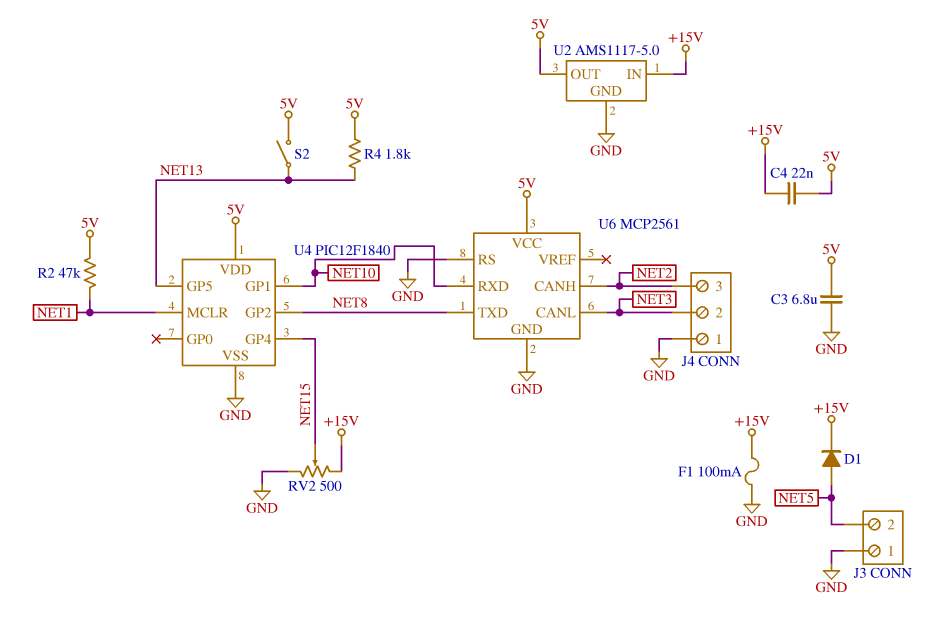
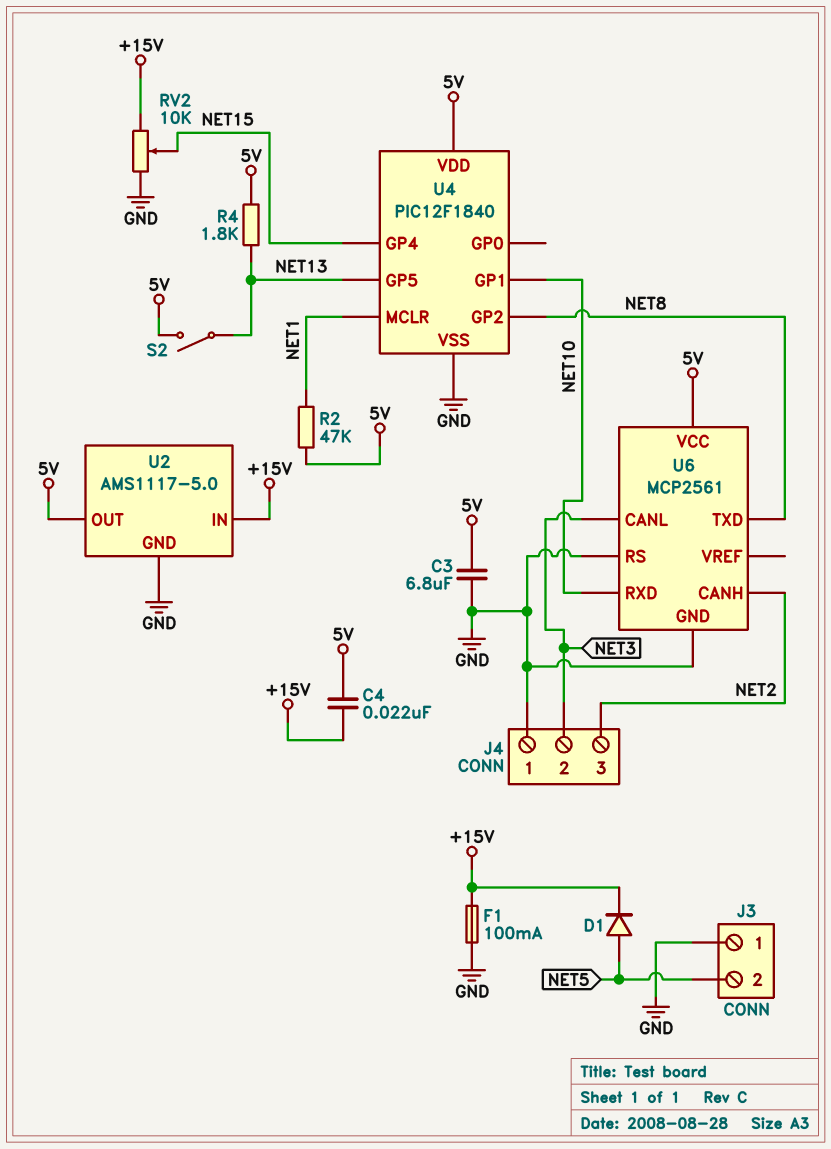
RV2: 500 (+15V, GND, wiper NET15) -> 10k (+15V, GND, wiper NET15)

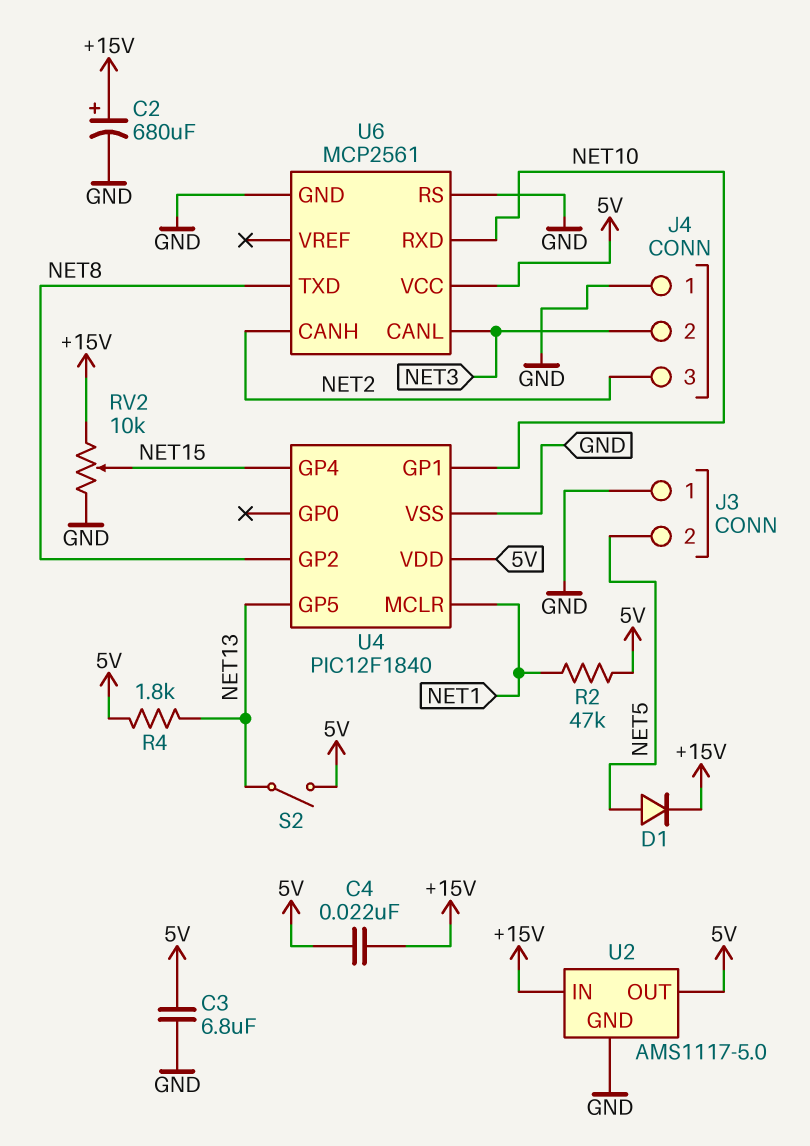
C2: none -> 680uF (plus +15V, minus GND)
F1: 100mA (+15V, GND) -> none

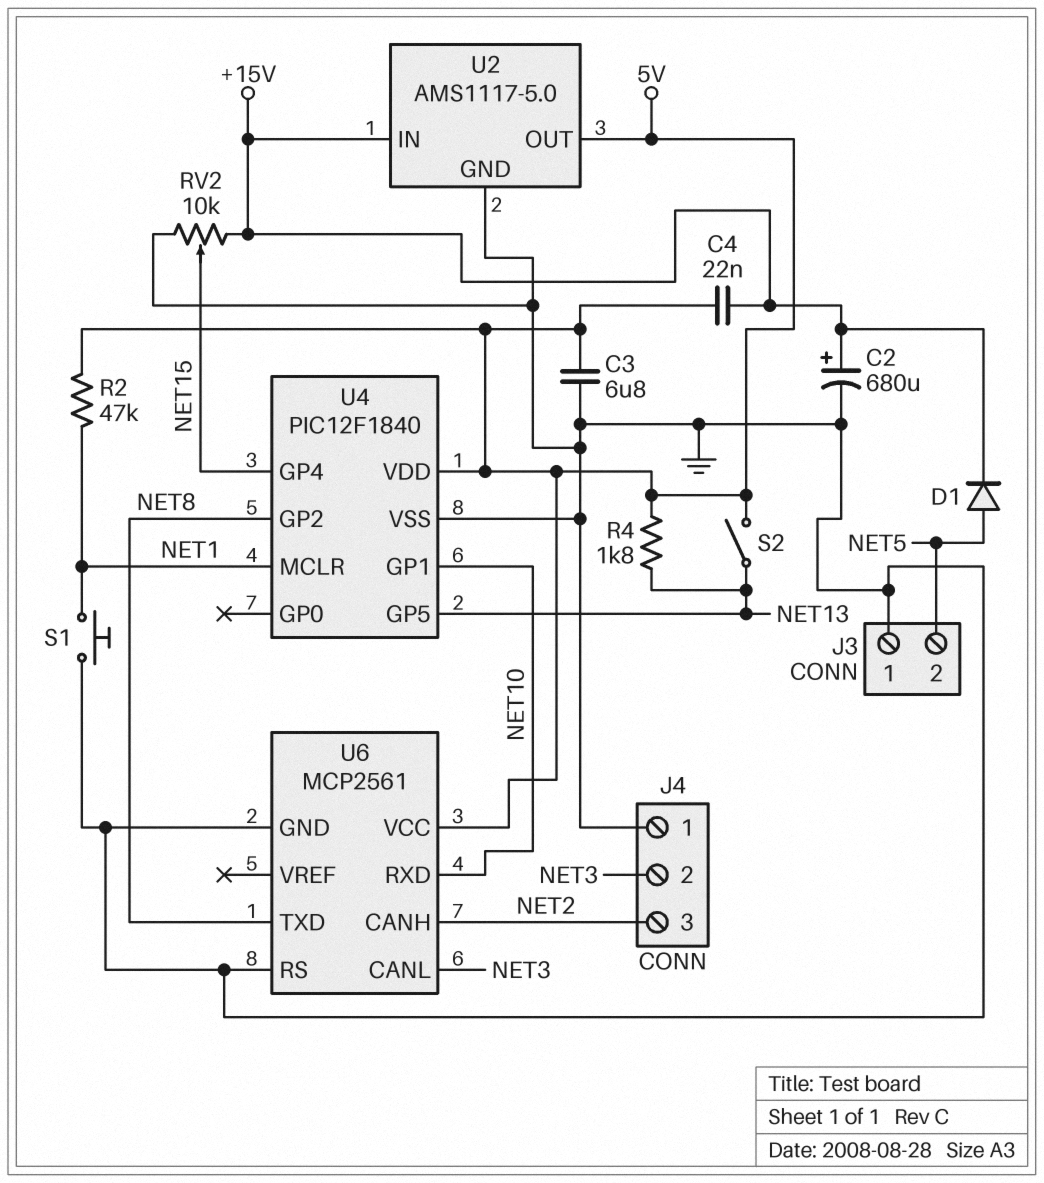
S1: none -> button (GND, NET1)

